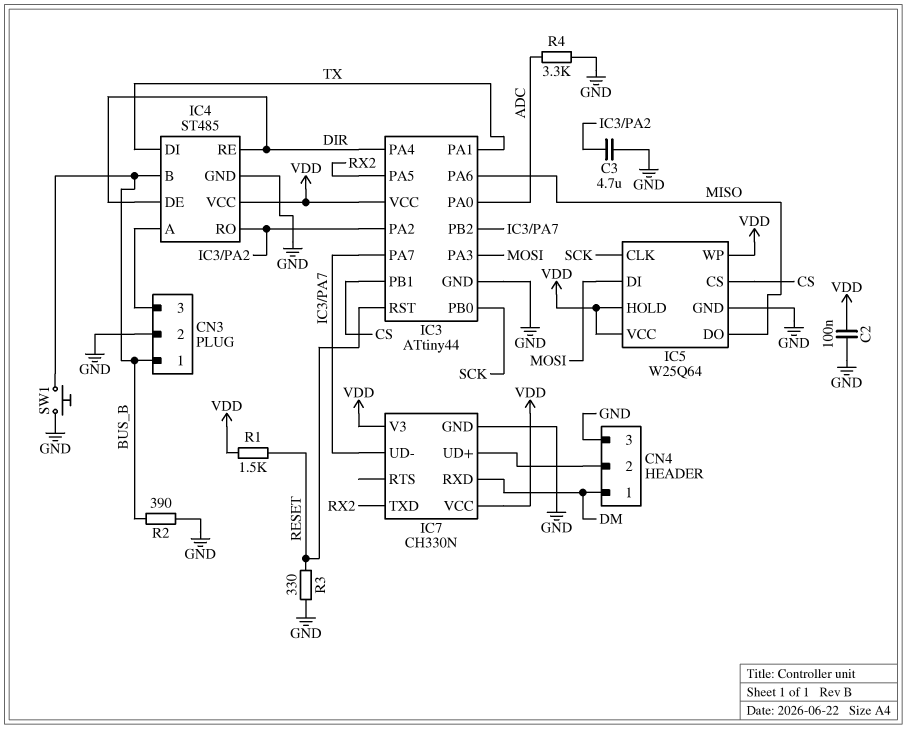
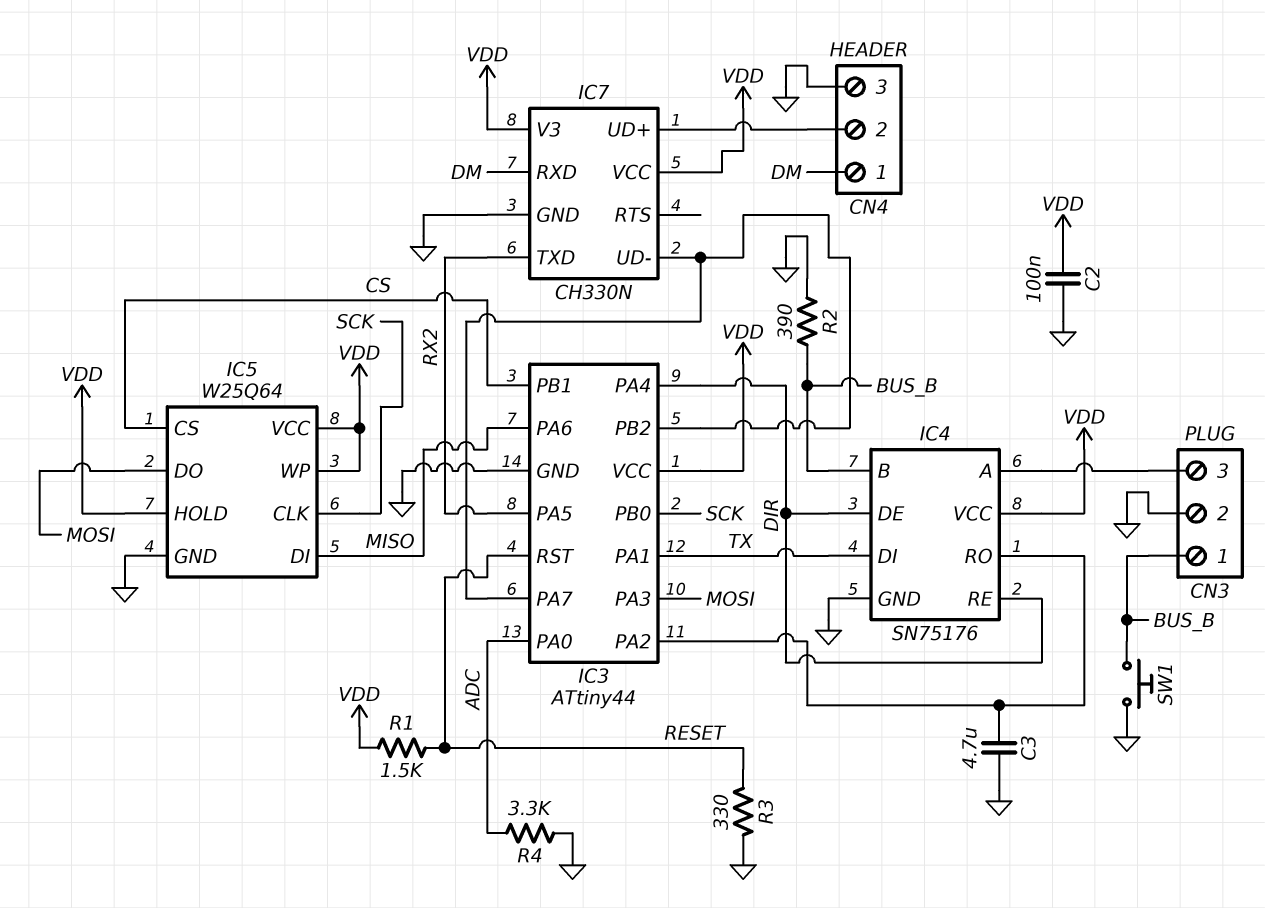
IC4: ST485 -> SN75176
IC5 pin DI: MOSI -> MISO
IC5 pin DO: MISO -> MOSI

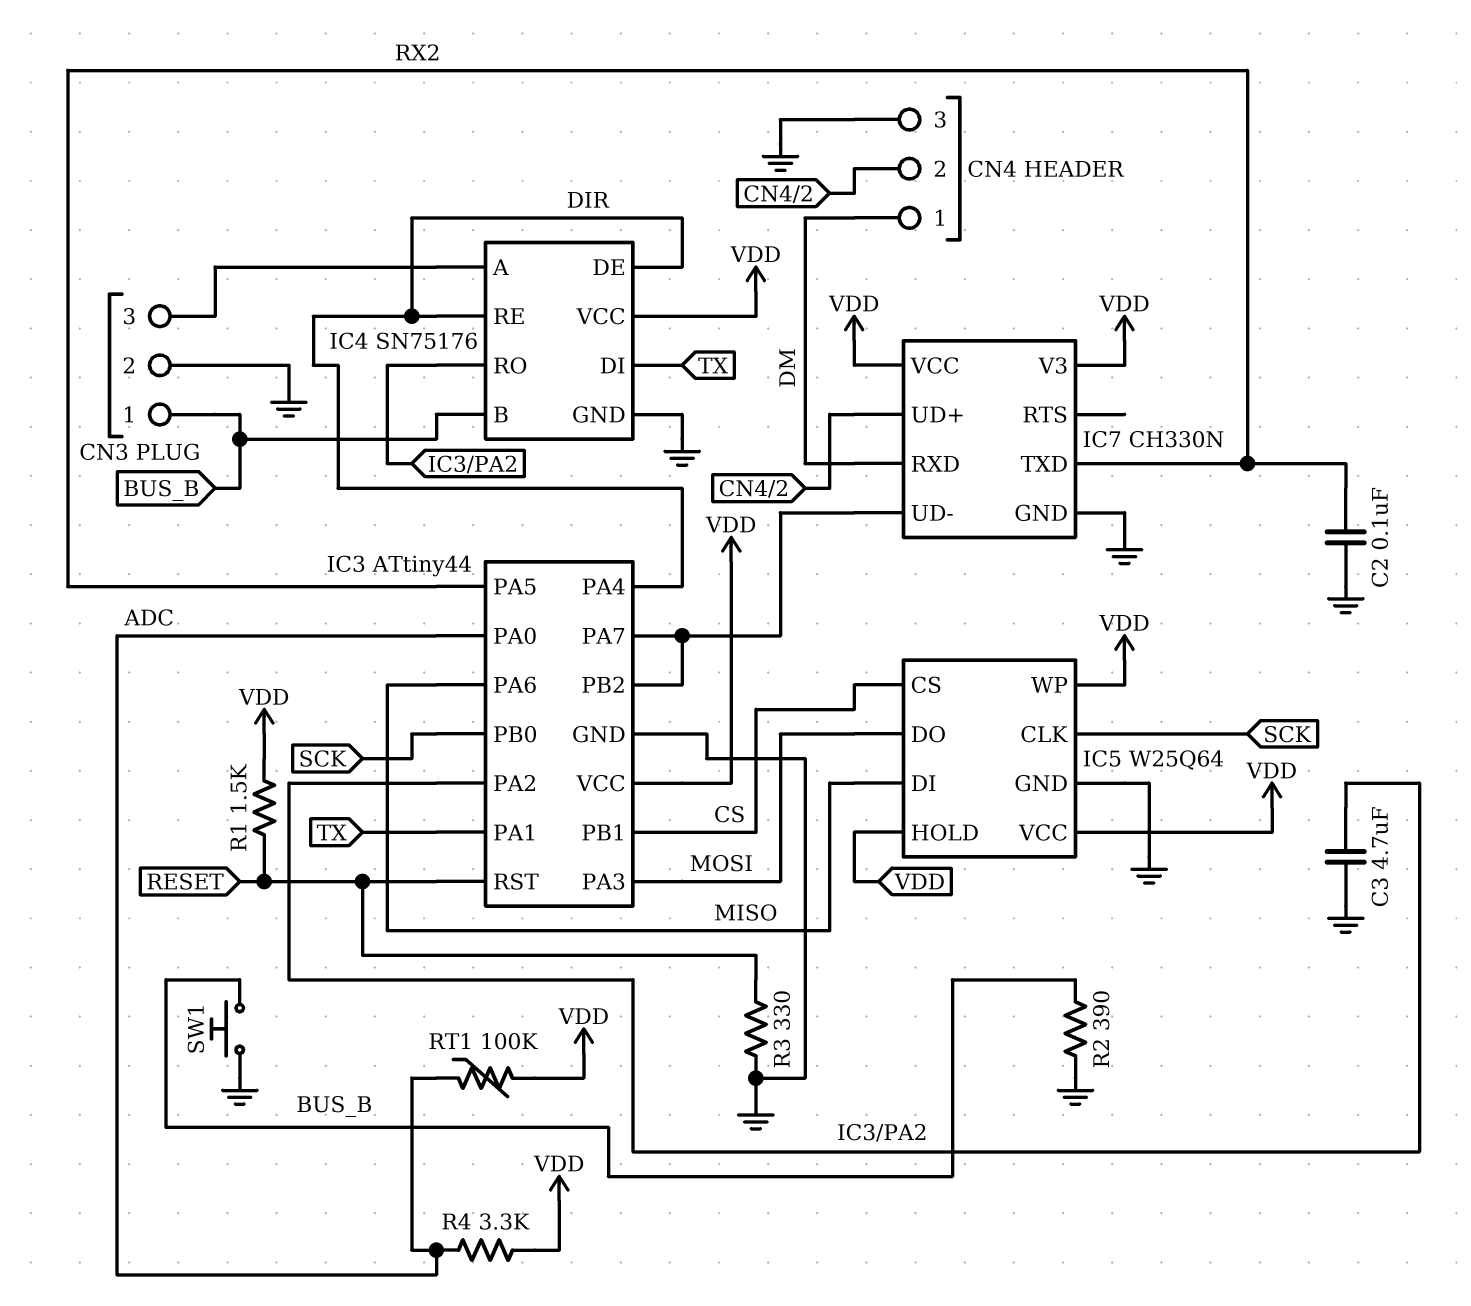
C2: 100nF (GND, VDD) -> 100nF (GND, RX2)
R4: 3.3k (ADC, GND) -> 3.3k (ADC, VDD)
RT1: none -> 100k (ADC, VDD)

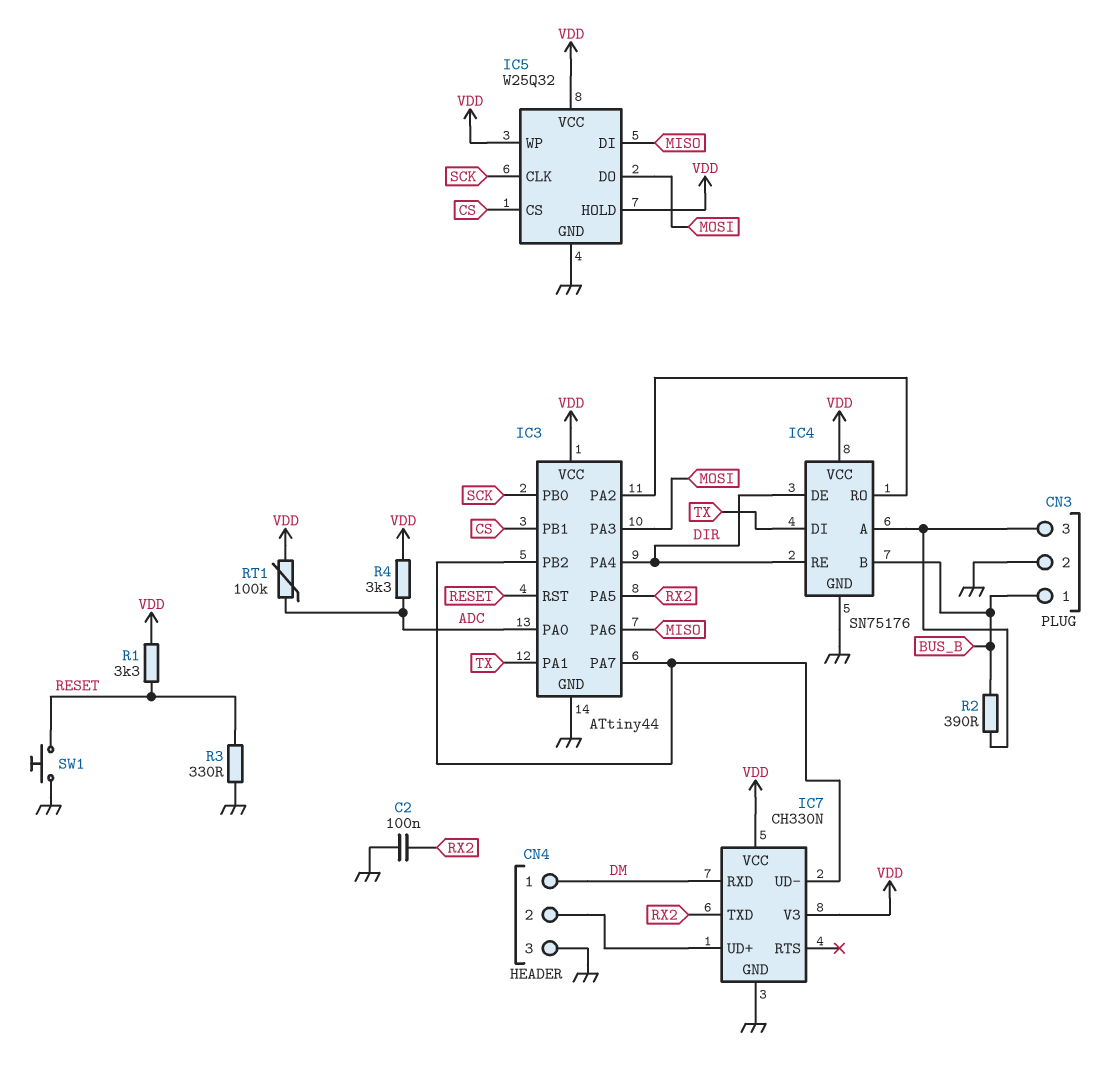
C3: 4.7uF (GND, IC3/PA2) -> none
IC5: W25Q64 -> W25Q32
R1: 1.5k (RESET, VDD) -> 3.3k (RESET, VDD)
R2: 390 (BUS_B, GND) -> 390 (BUS_B, CN3/3)
SW1: button (BUS_B, GND) -> button (GND, RESET)

